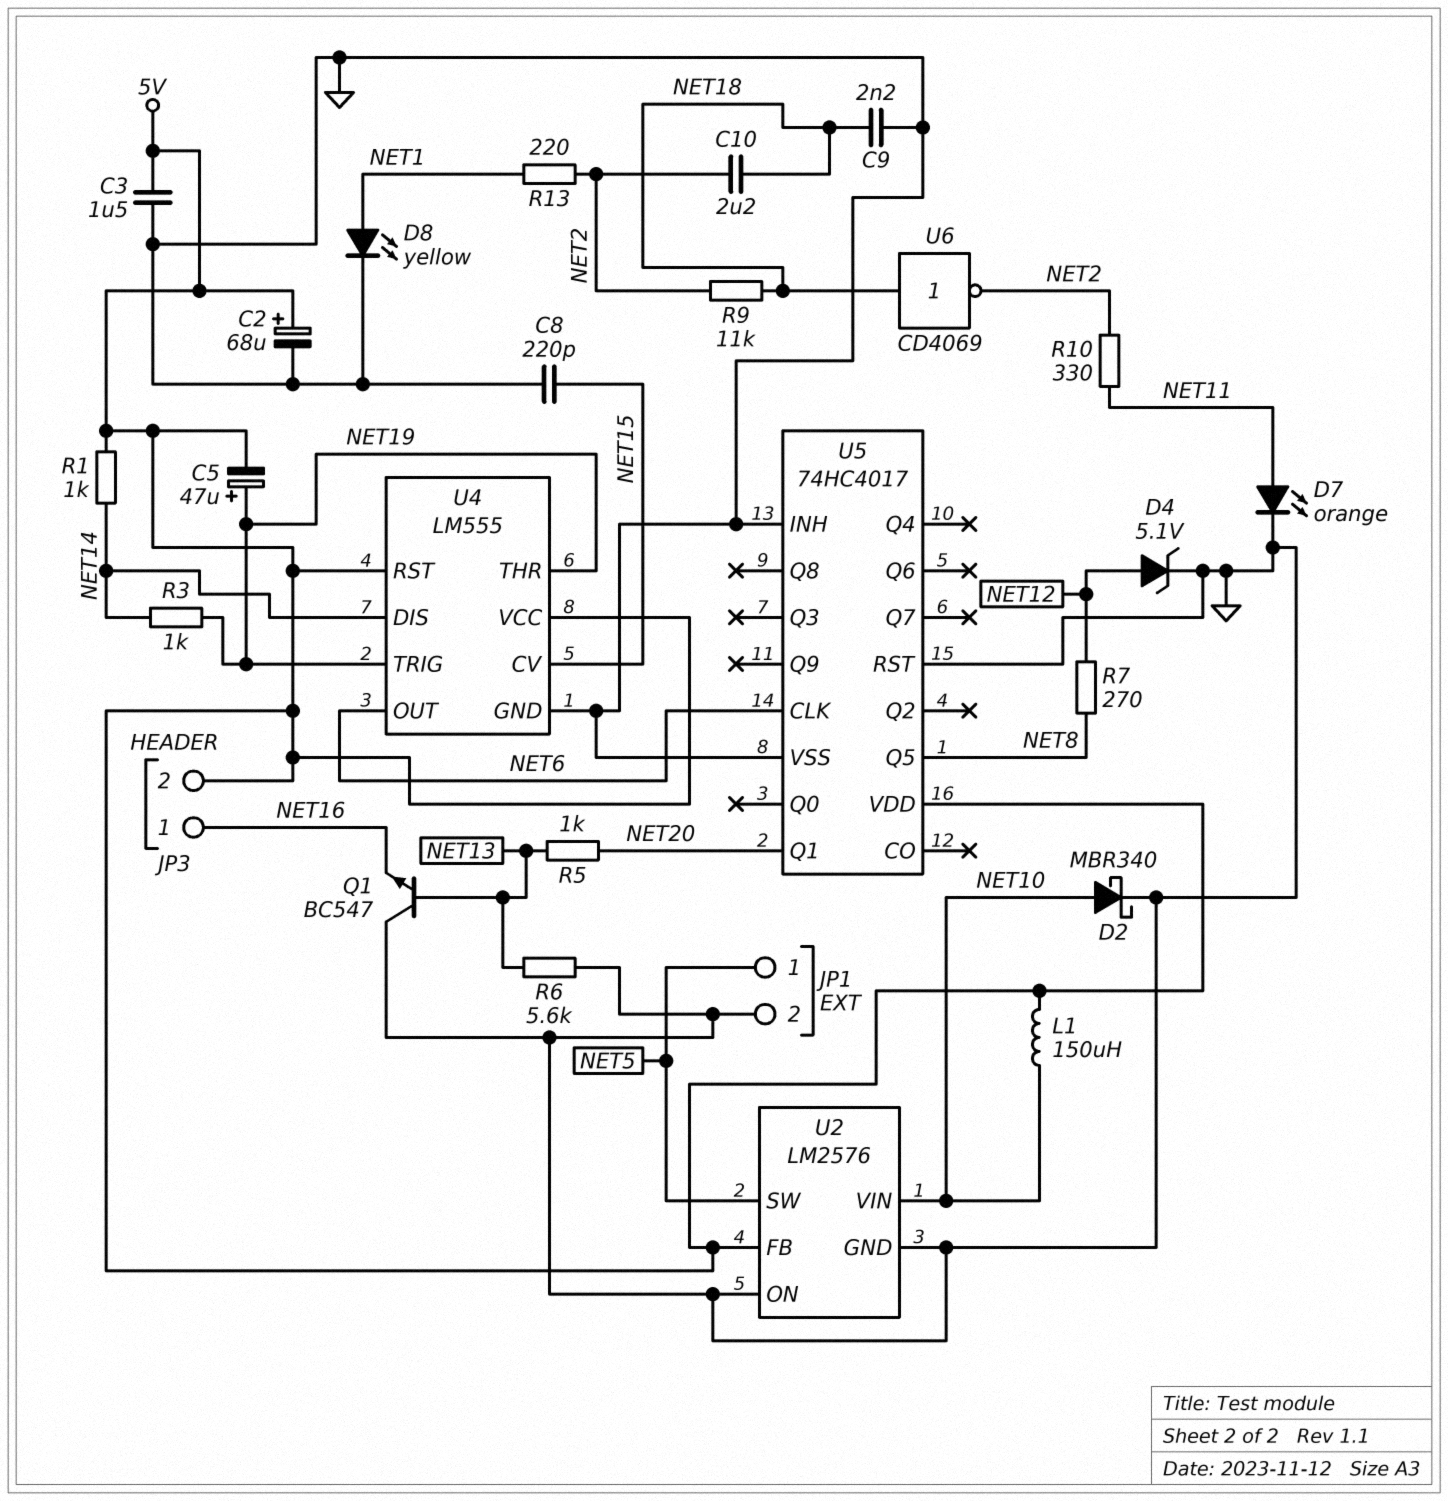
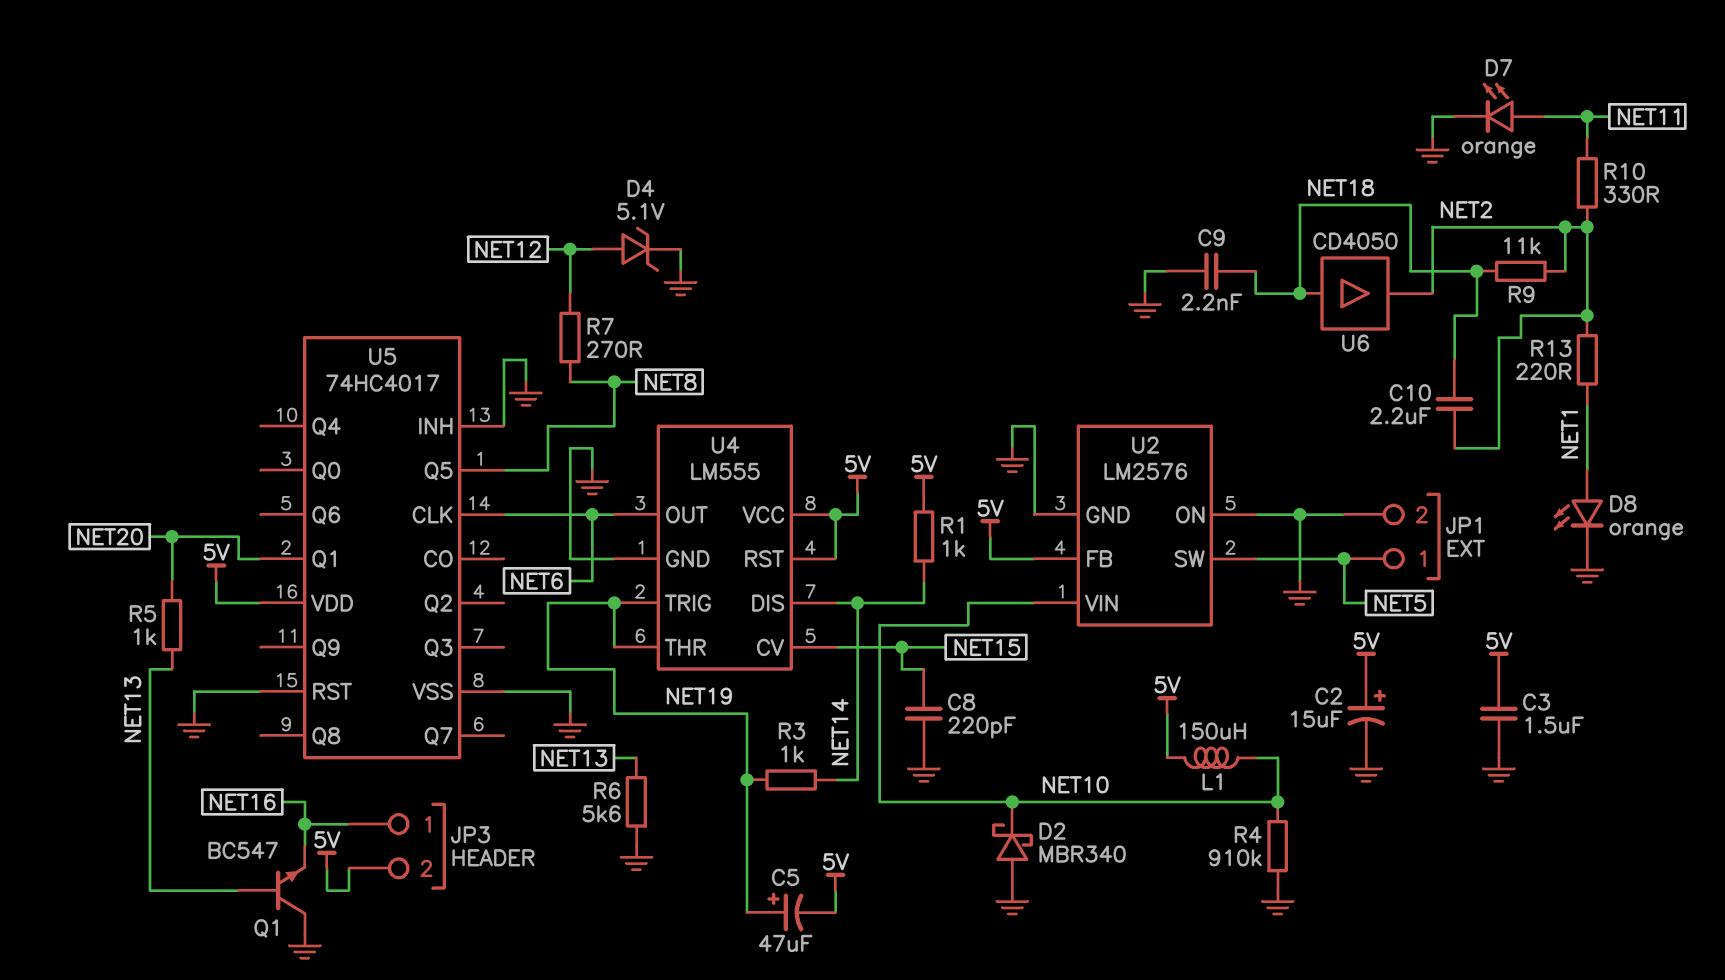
C2: 68uF (plus 5V, minus GND) -> 15uF (plus 5V, minus GND)
D2: schottky MBR340 (A NET10, K GND) -> schottky MBR340 (A GND, K NET10)
D8: LED yellow (A NET1, K GND) -> LED orange (A NET1, K GND)
R4: none -> 910k (GND, NET10)
U6: NOT CD4069 (in NET18, out NET2) -> buffer CD4050 (in NET18, out NET2)

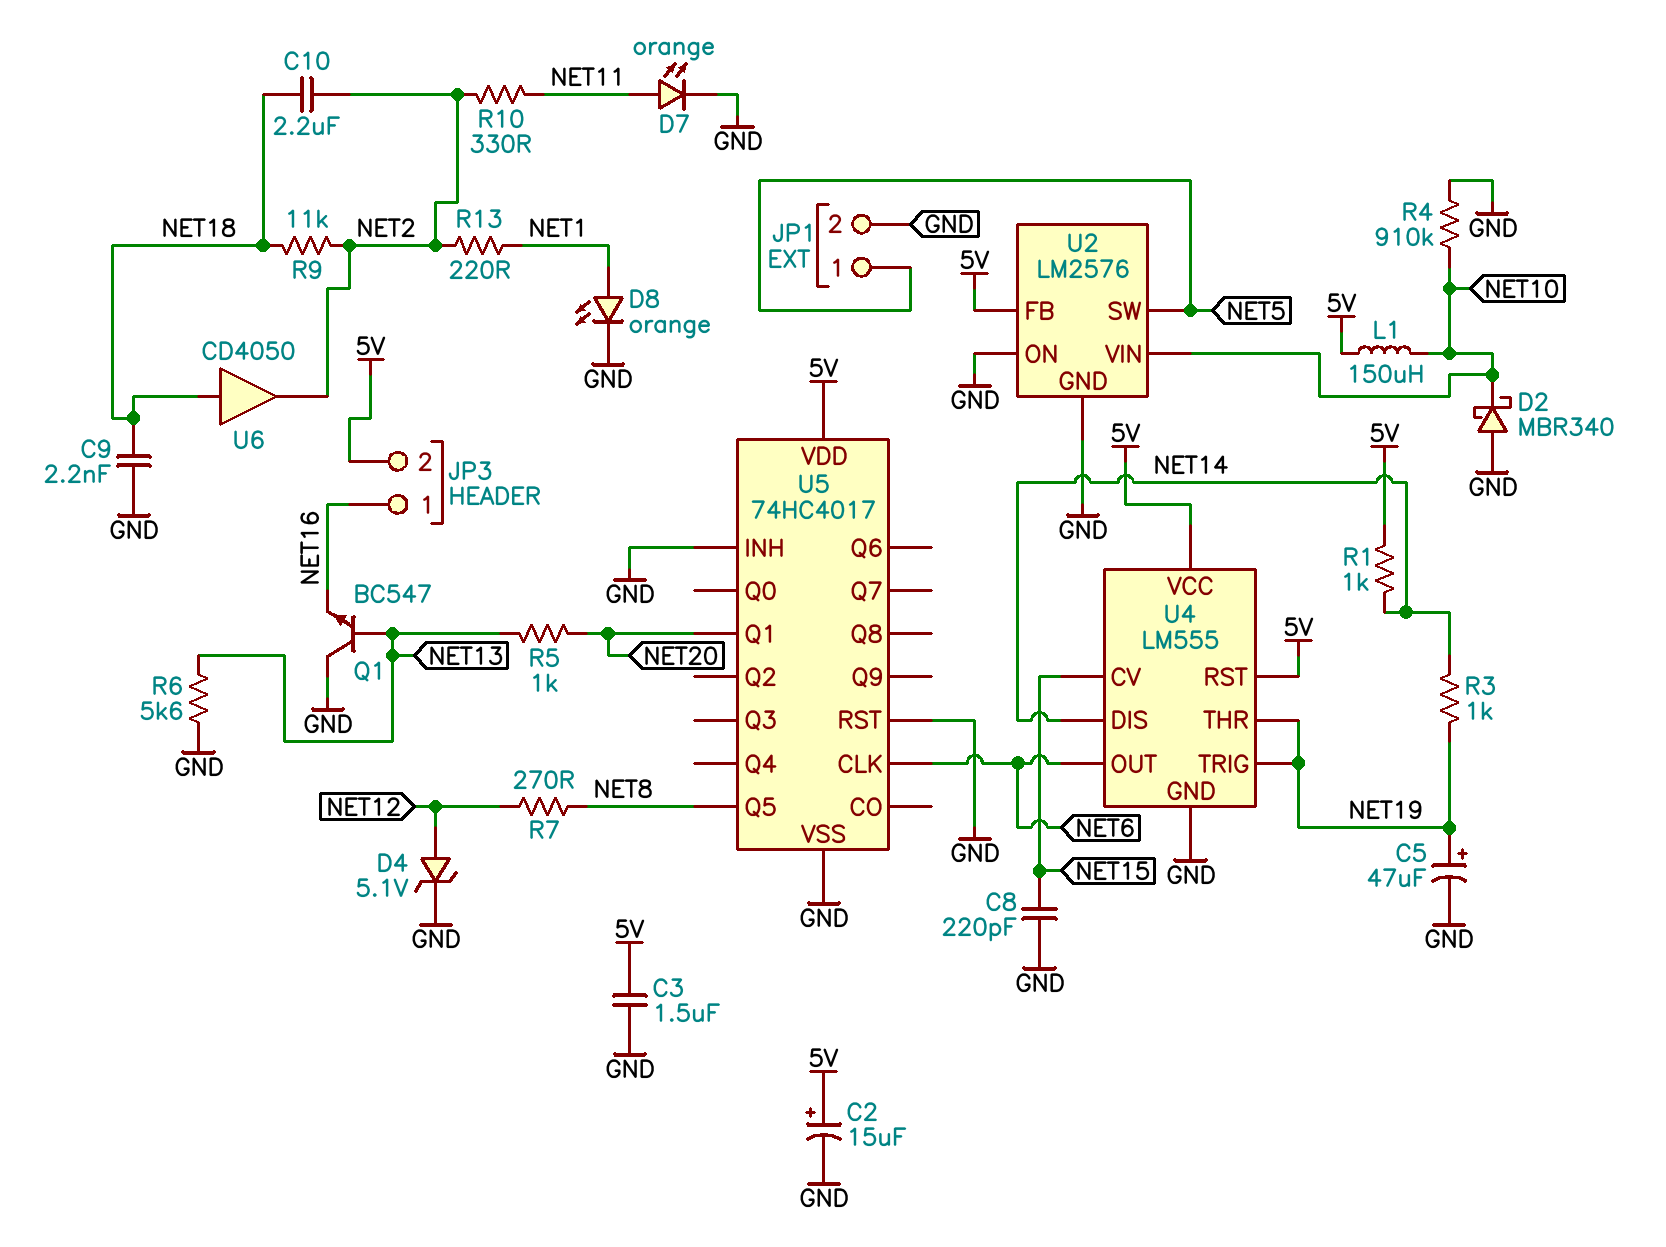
C5: 47uF (plus NET19, minus 5V) -> 47uF (plus NET19, minus GND)

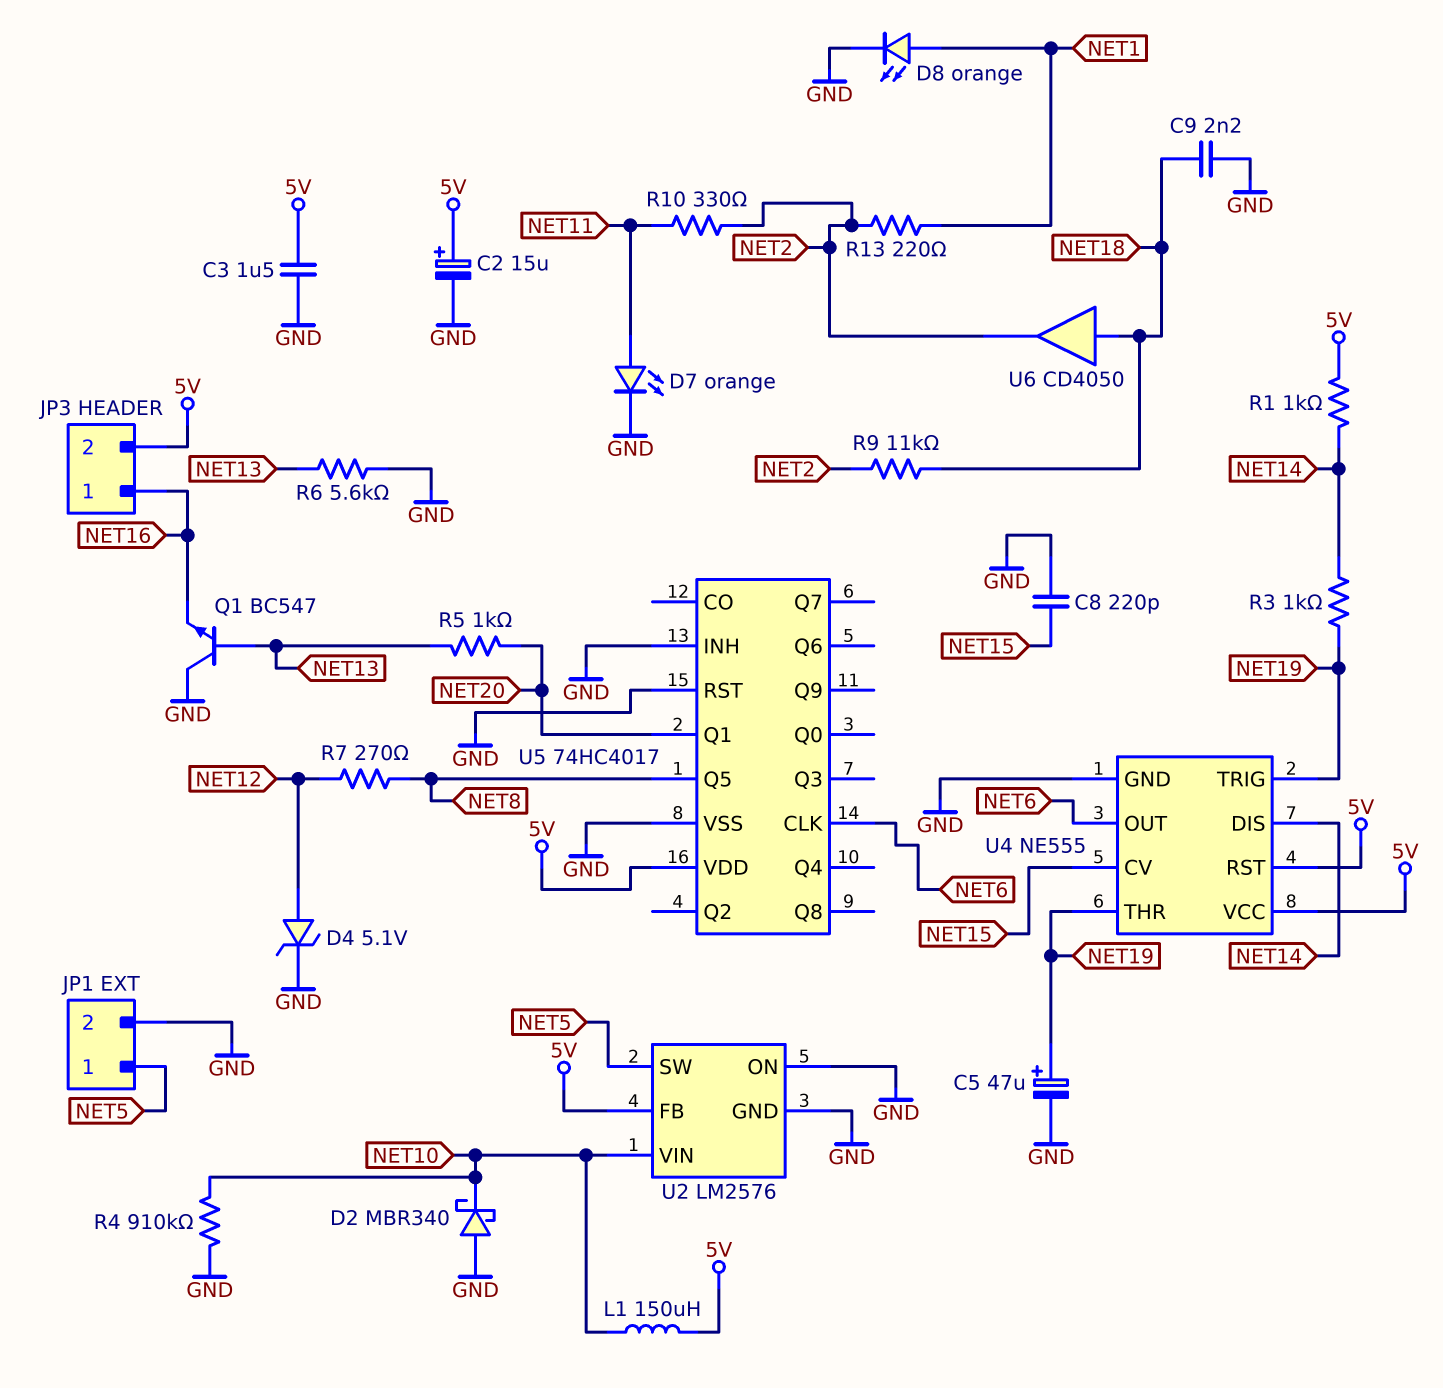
C10: 2.2uF (NET2, NET18) -> none
U4: LM555 -> NE555

